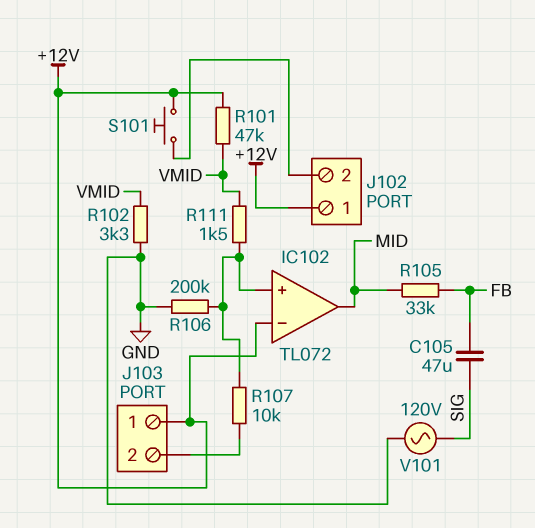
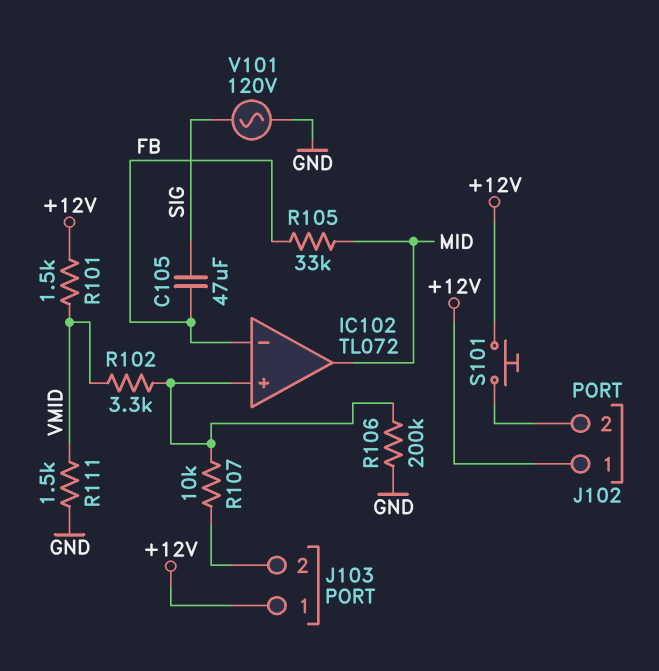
IC102 pin in-: +12V -> FB
R101: 47k (+12V, VMID) -> 1.5k (+12V, VMID)
R102: 3.3k (GND, VMID) -> 3.3k (IC102/in+, VMID)
R111: 1.5k (IC102/in+, VMID) -> 1.5k (GND, VMID)

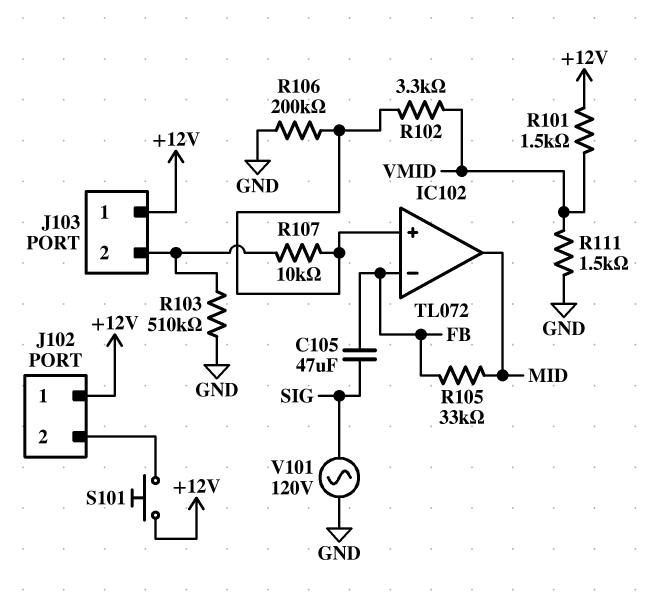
R103: none -> 510k (GND, J103/2)

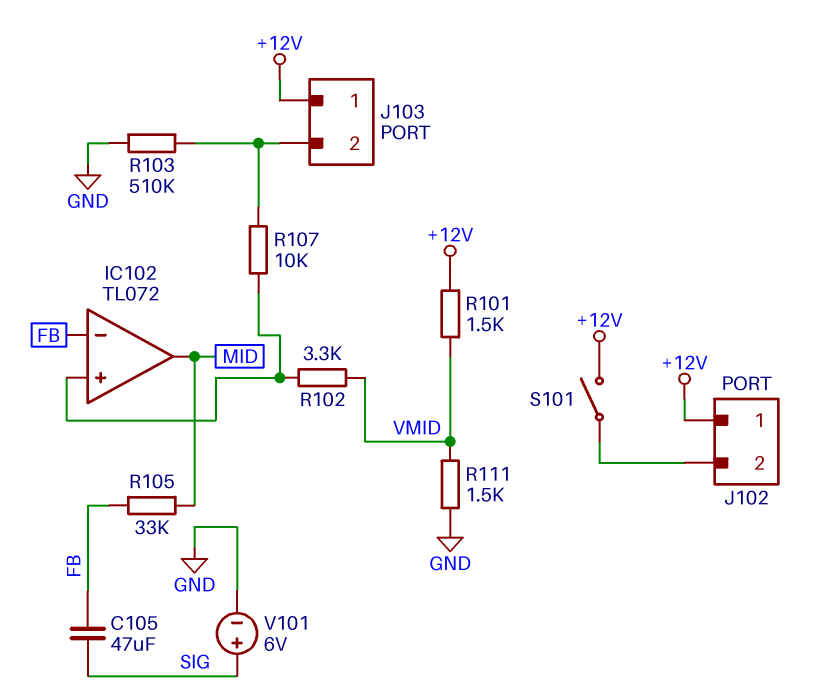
R106: 200k (GND, IC102/in+) -> none
S101: button (+12V, J102/2) -> switch (+12V, J102/2)
V101: AC 120V (GND, SIG) -> 6V (plus SIG, minus GND)

